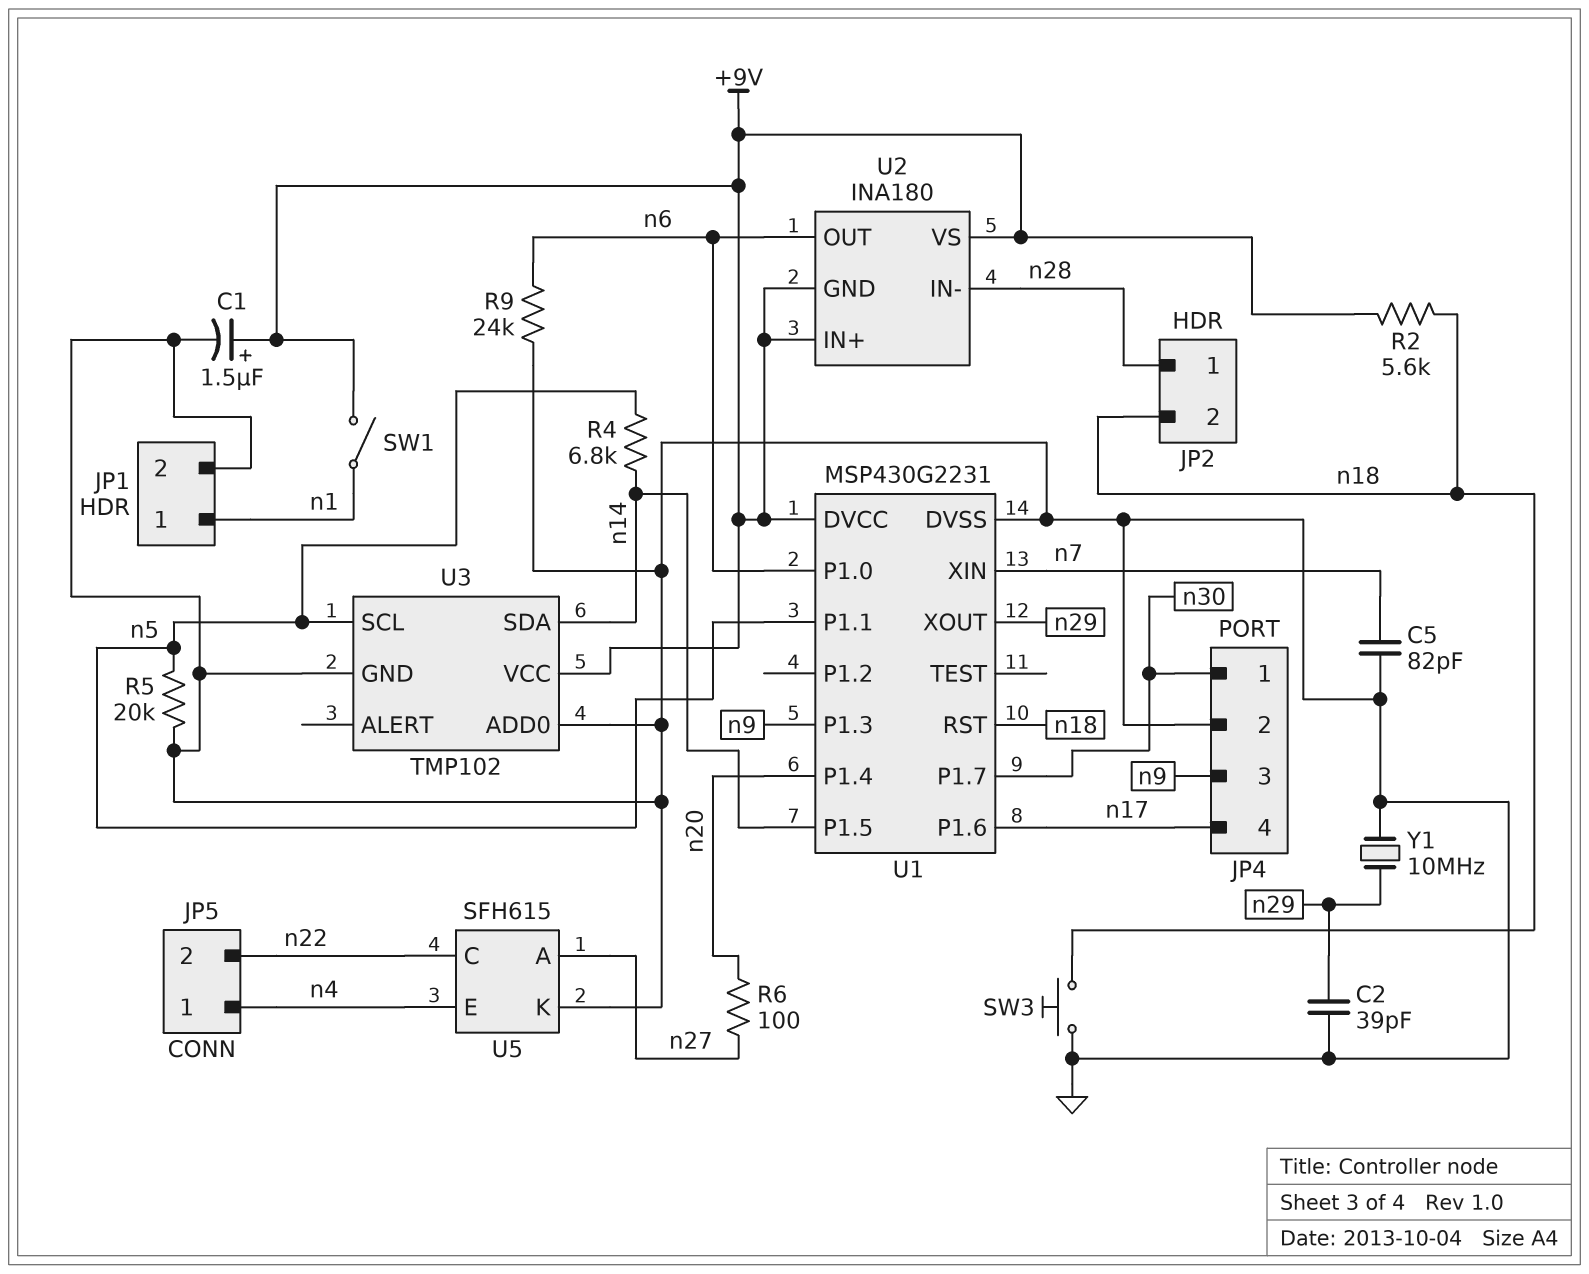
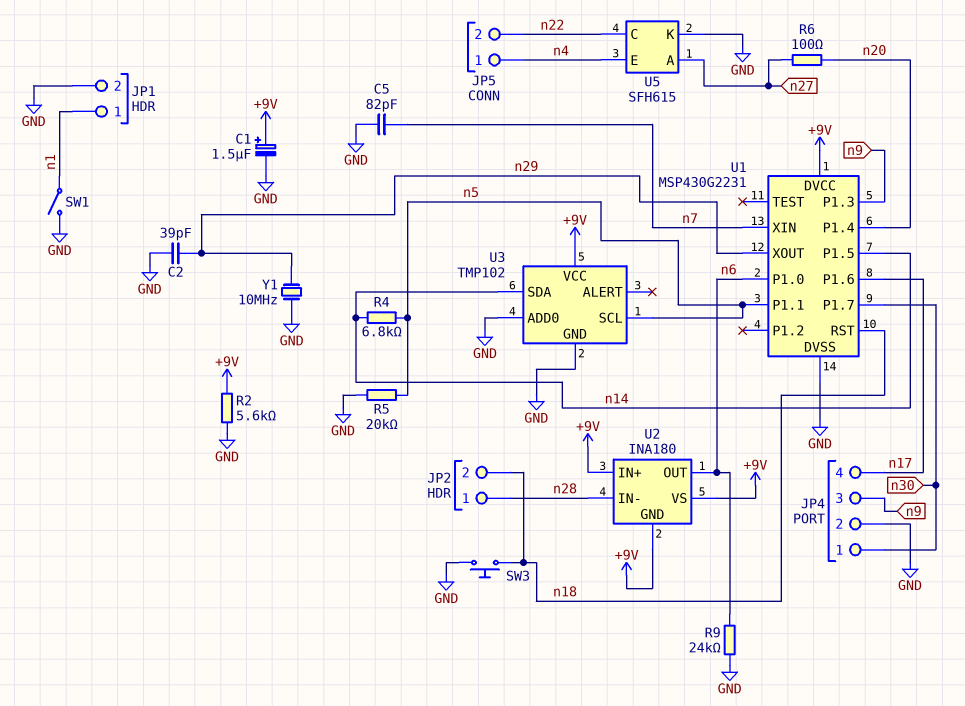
R2: 5.6k (+9V, n18) -> 5.6k (+9V, GND)
SW1: switch (+9V, n1) -> switch (GND, n1)

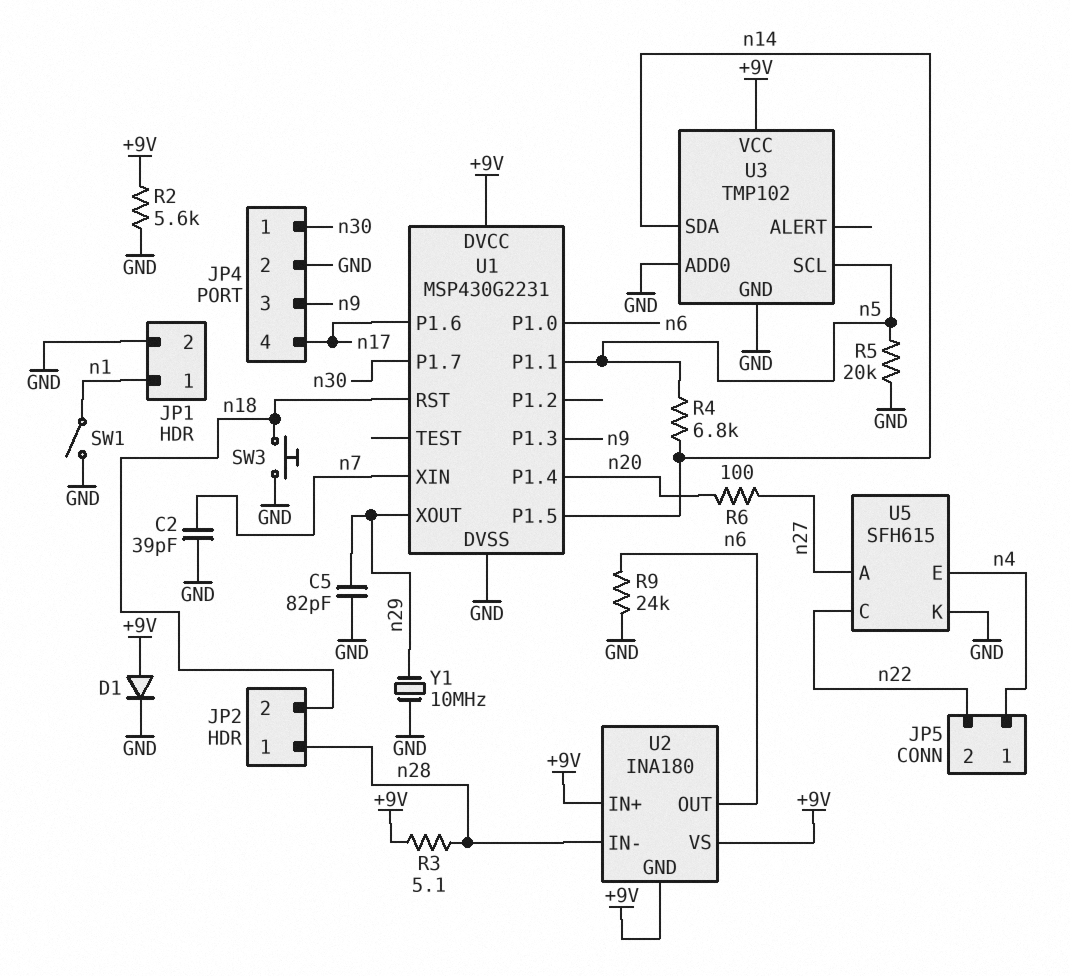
C1: 1.5uF (plus +9V, minus GND) -> none
C2: 39pF (GND, n29) -> 39pF (GND, n7)
C5: 82pF (GND, n7) -> 82pF (GND, n29)
D1: none -> diode (A +9V, K GND)
R3: none -> 5.1 (+9V, n28)

